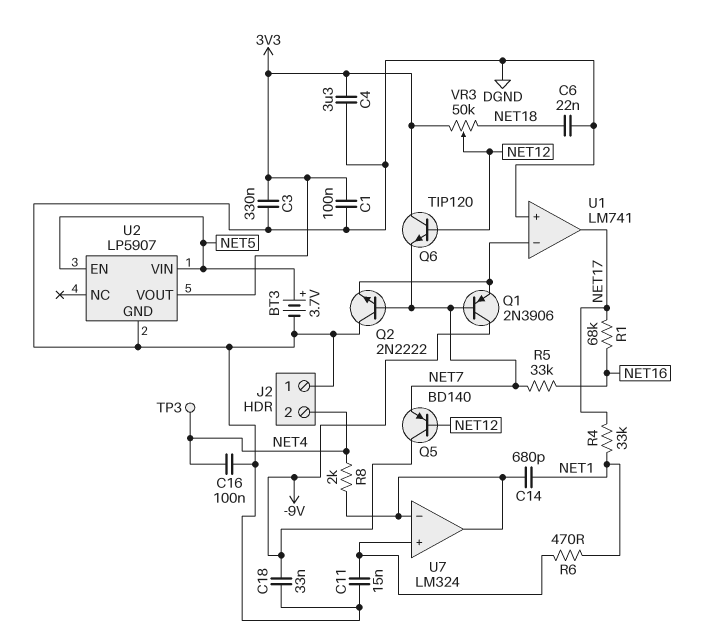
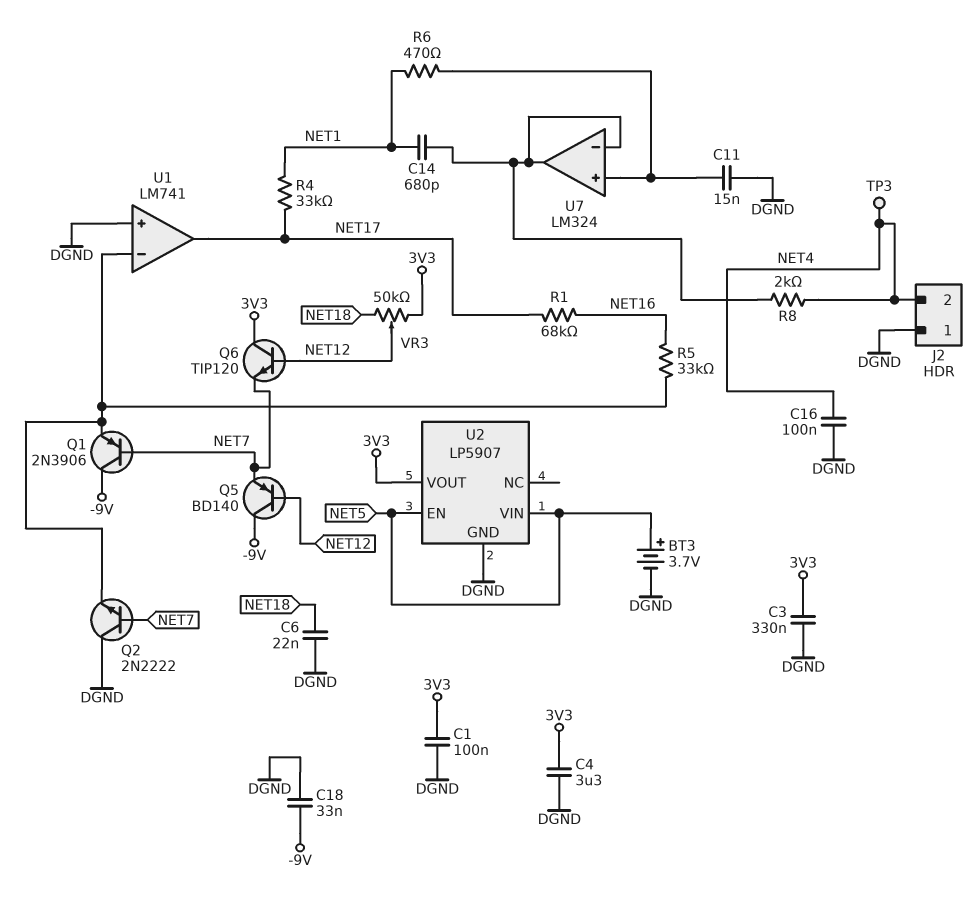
R5: 33k (NET7, NET16) -> 33k (NET16, U1/in-)

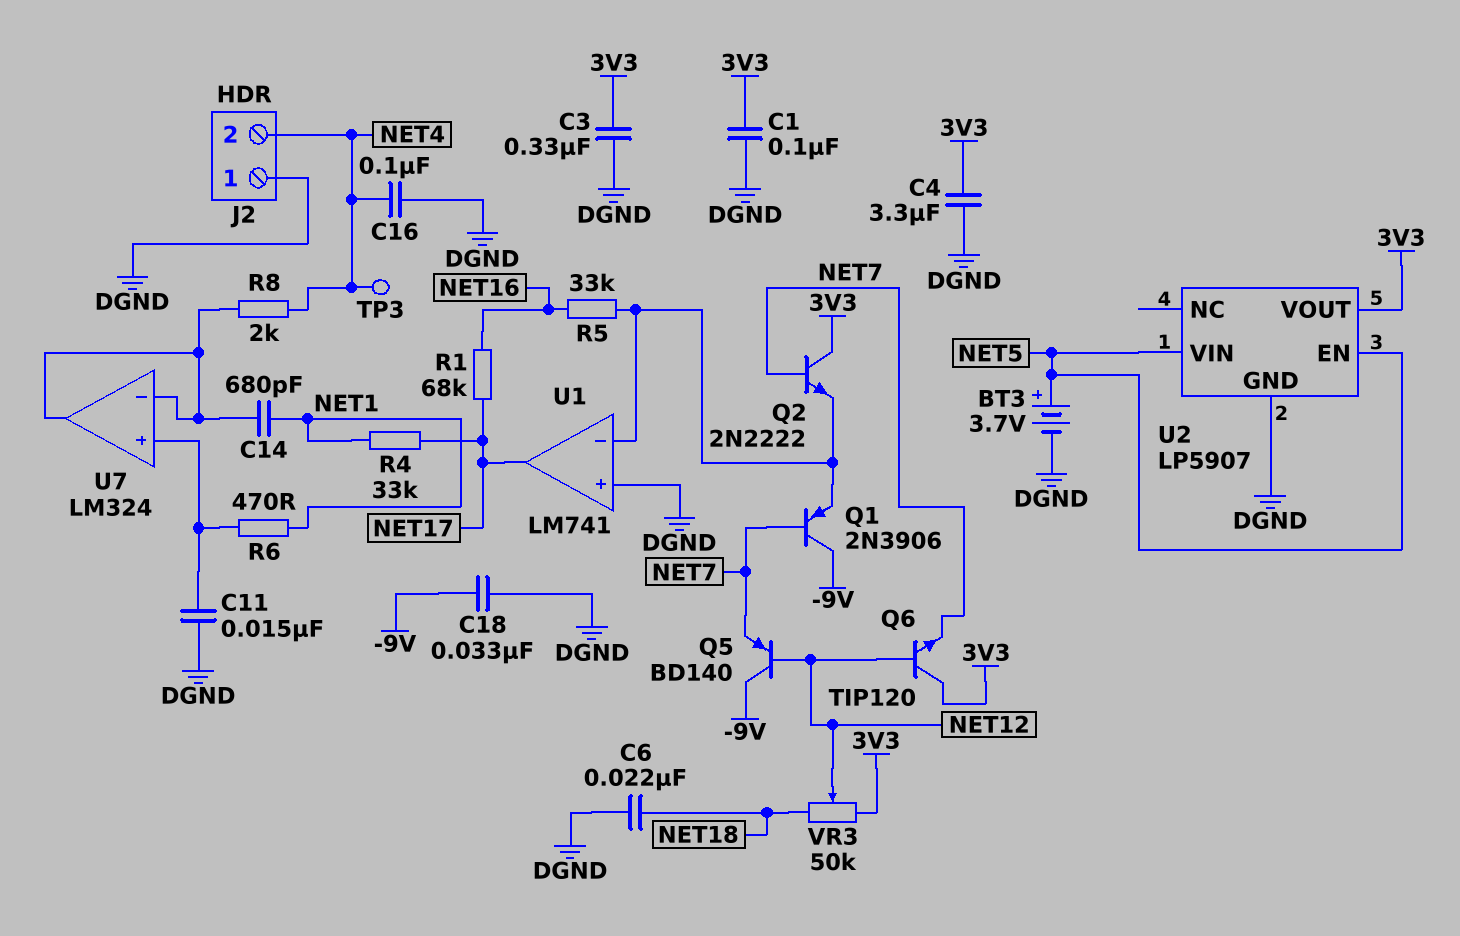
Q2: NPN 2N2222 (B NET7, C DGND, E U1/in-) -> NPN 2N2222 (B NET7, C 3V3, E U1/in-)

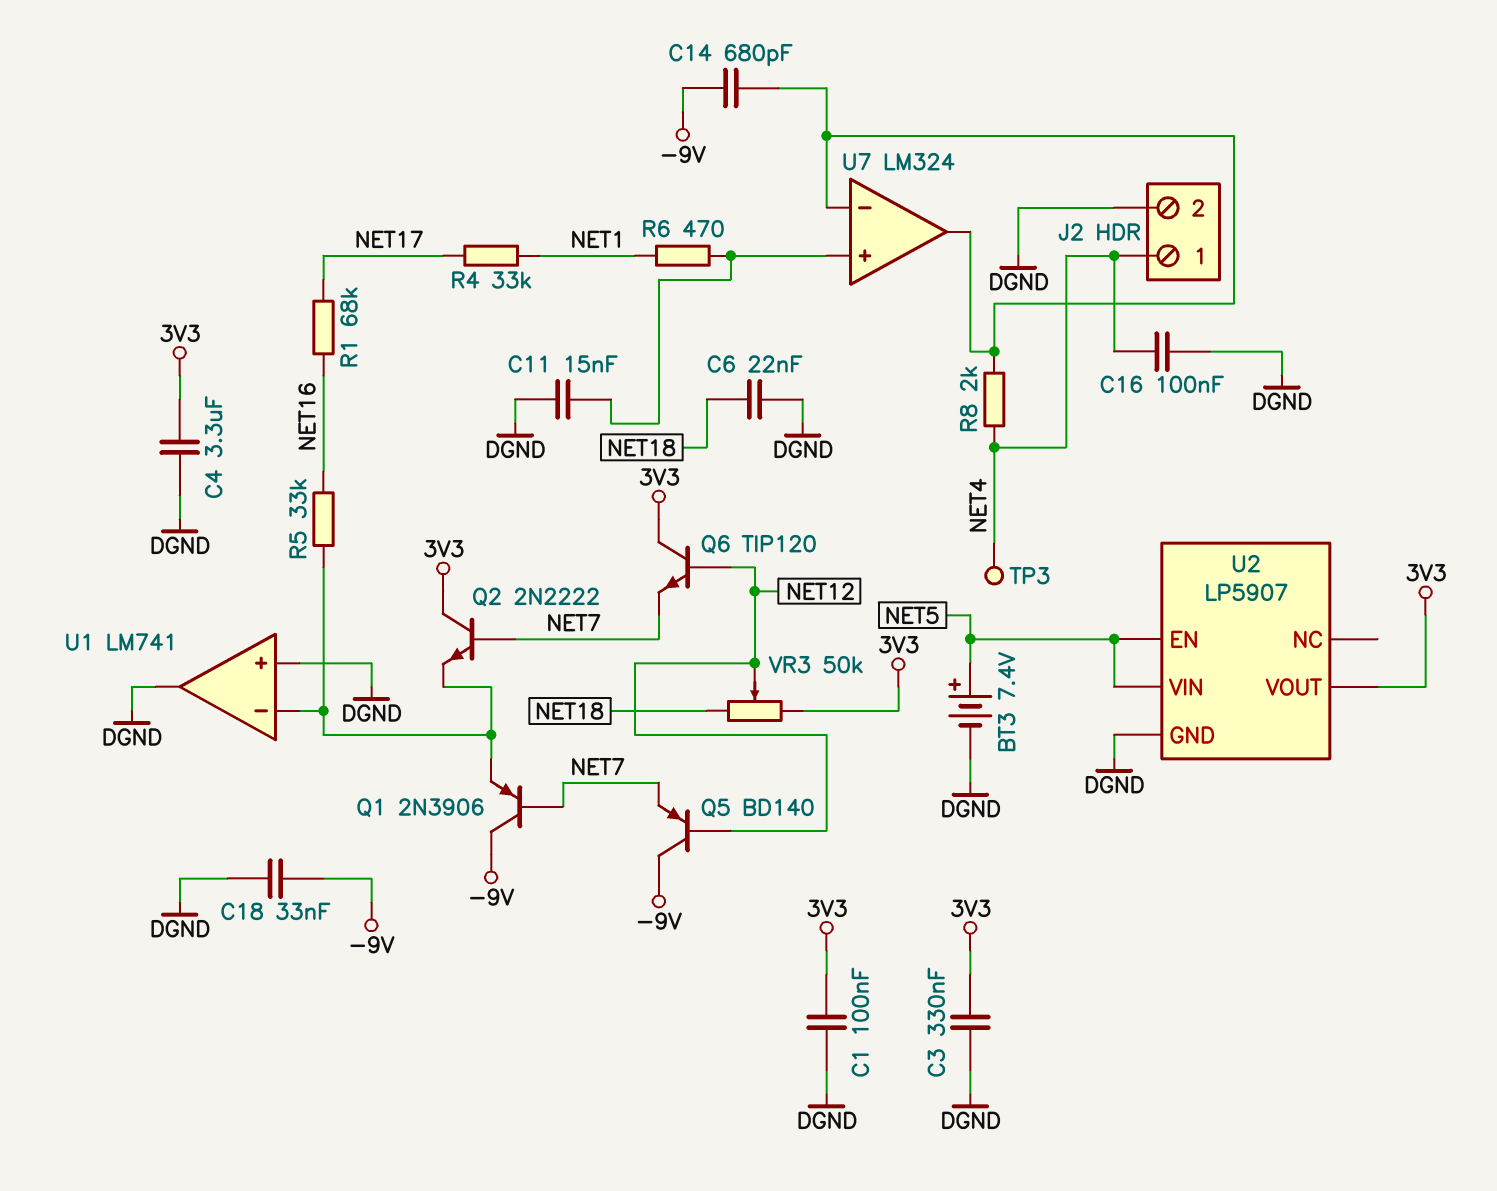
BT3: 3.7V (plus NET5, minus DGND) -> 7.4V (plus NET5, minus DGND)
C14: 680pF (NET1, U7/in-) -> 680pF (-9V, U7/in-)
J2 pin 1: DGND -> NET4
J2 pin 2: NET4 -> DGND
U1 pin out: NET17 -> DGND

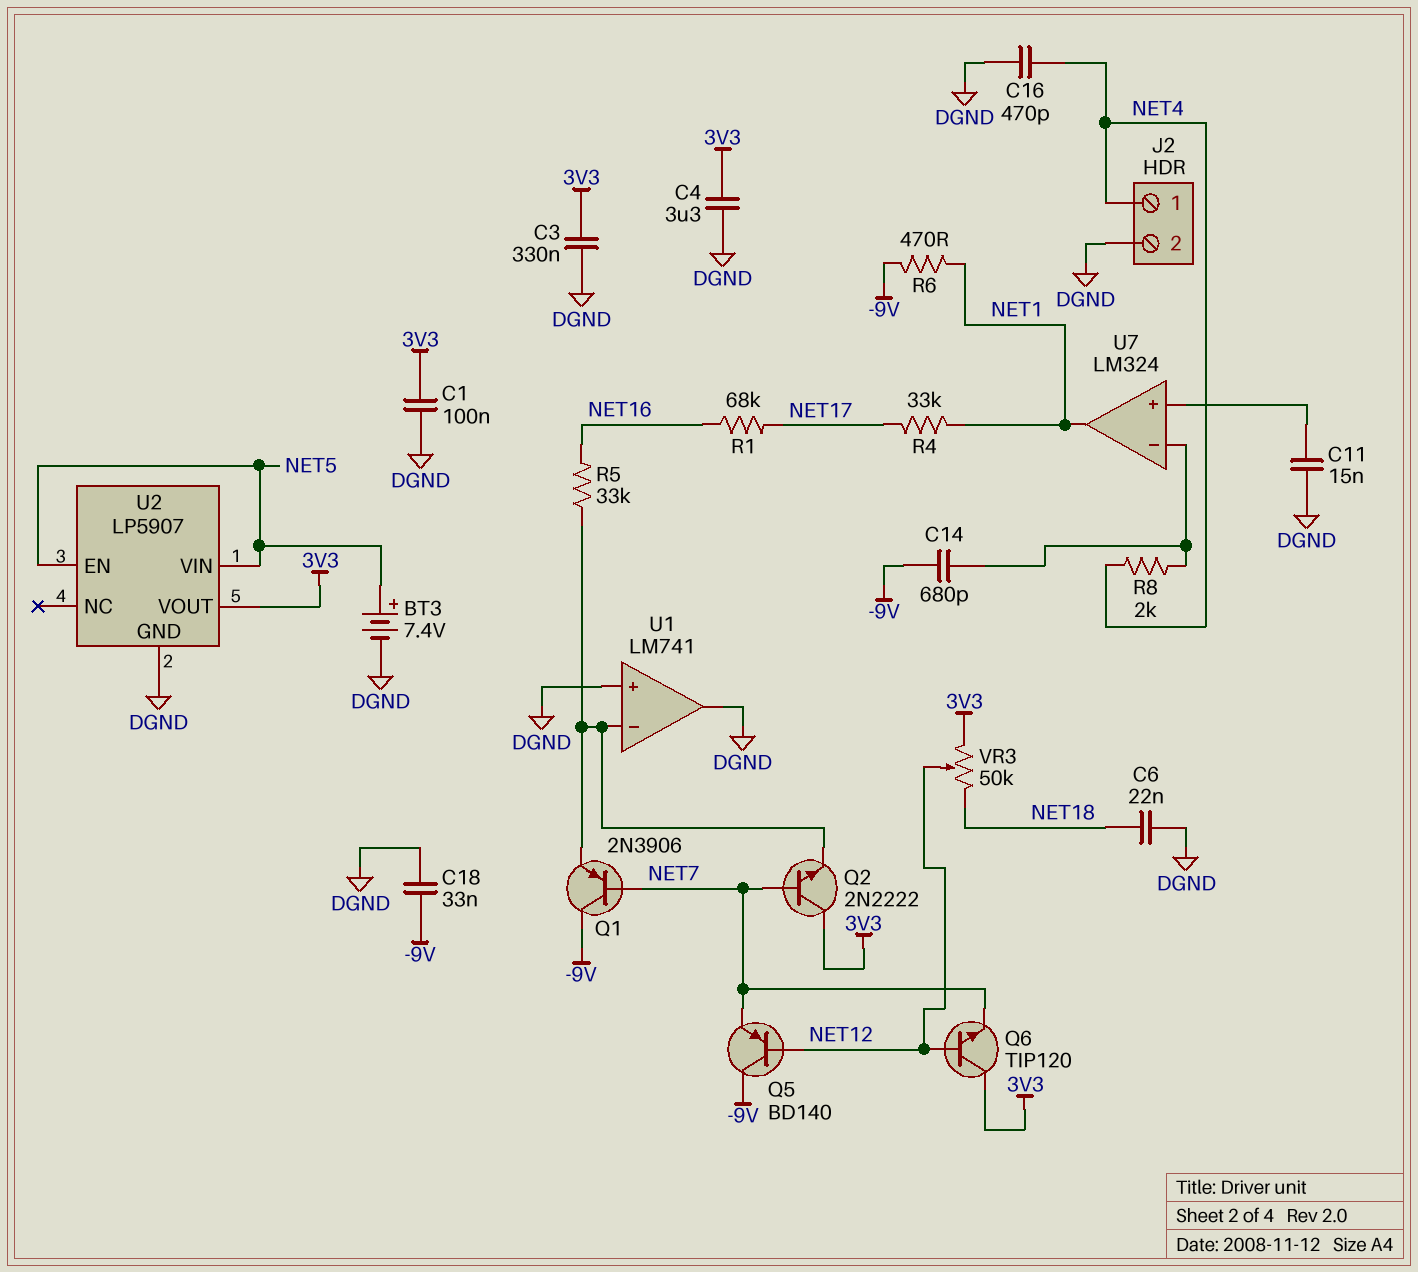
C16: 100nF (DGND, NET4) -> 470pF (DGND, NET4)
R6: 470 (NET1, U7/in+) -> 470 (-9V, NET1)
TP3: test point (NET4) -> none
U7 pin out: U7/in- -> NET1

